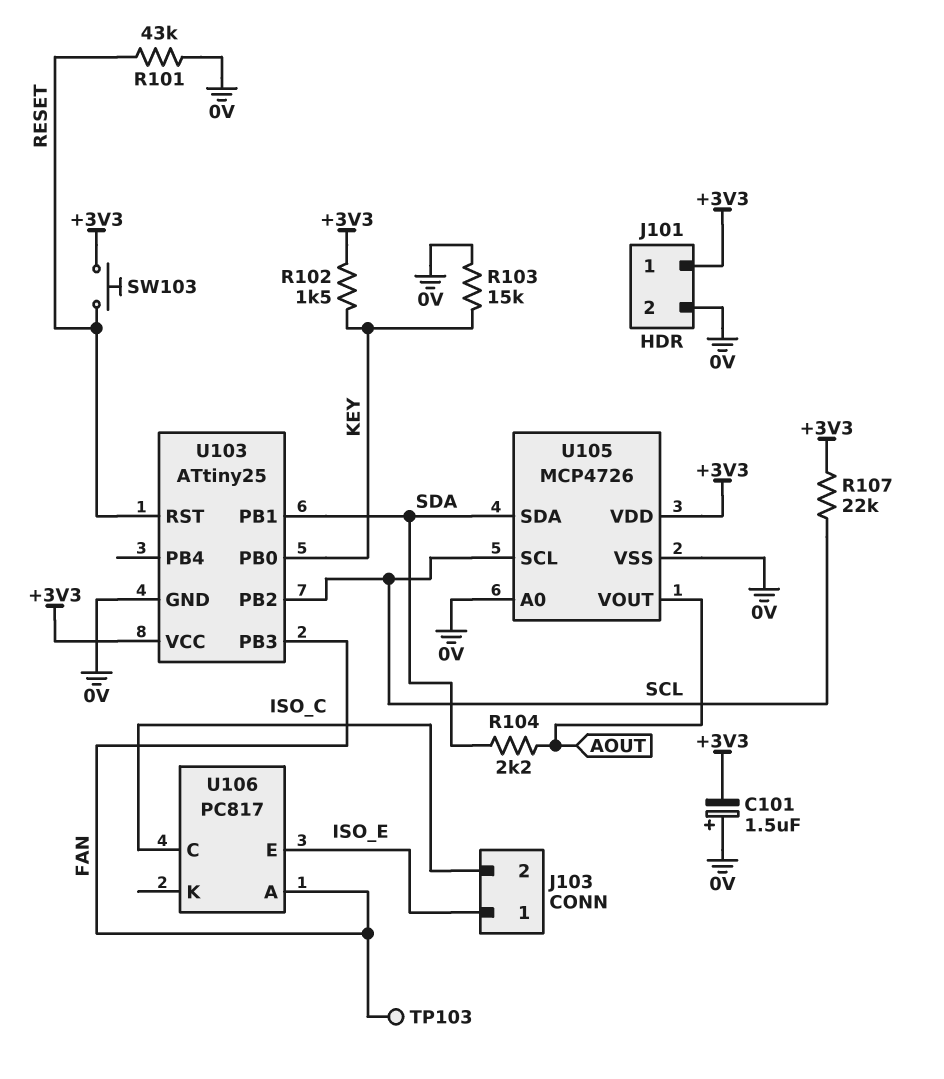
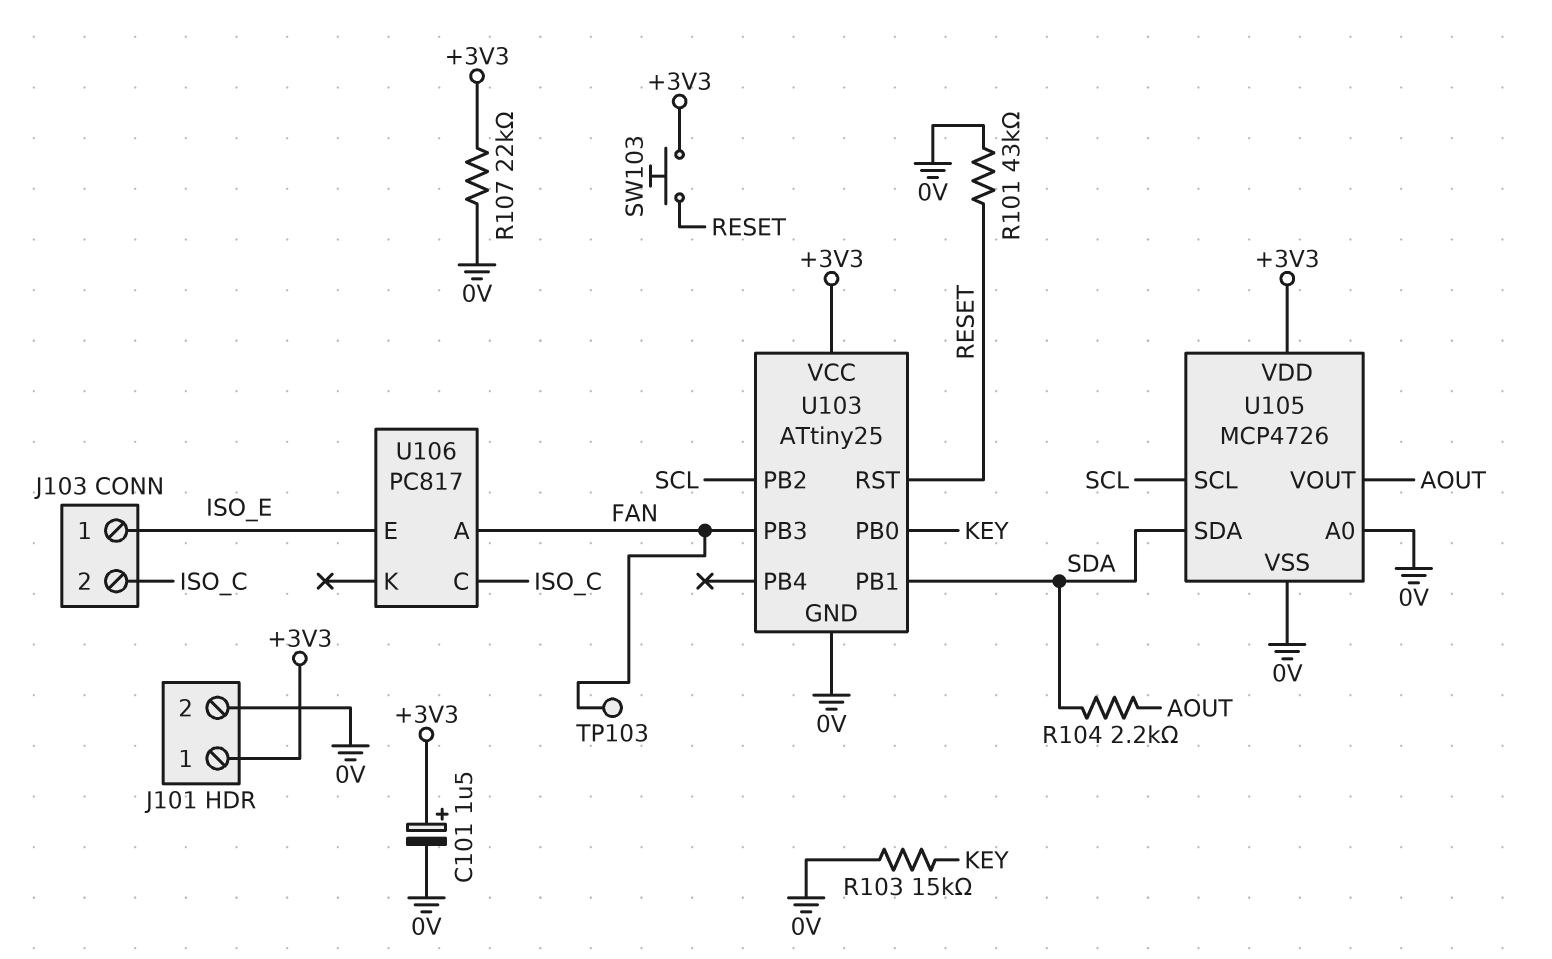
C101: 1.5uF (plus 0V, minus +3V3) -> 1.5uF (plus +3V3, minus 0V)
R102: 1.5k (+3V3, KEY) -> none
R107: 22k (+3V3, SCL) -> 22k (+3V3, 0V)

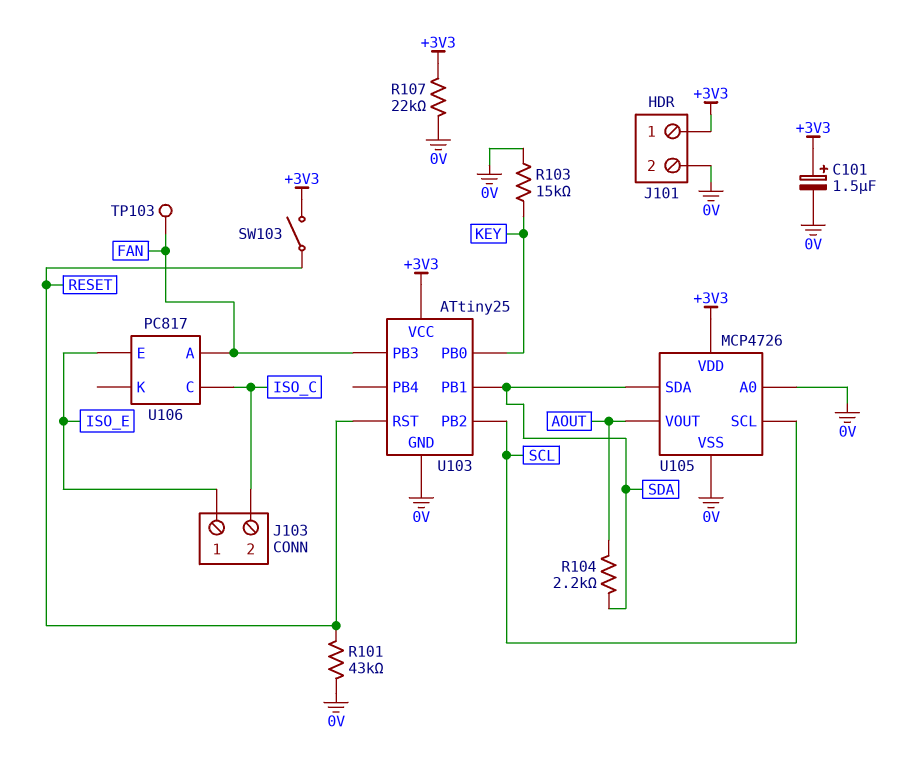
SW103: button (+3V3, RESET) -> switch (+3V3, RESET)

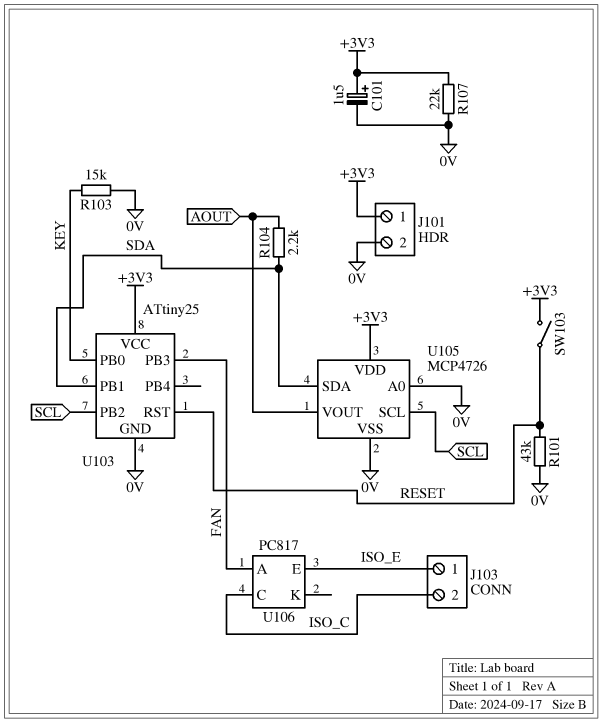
TP103: test point (FAN) -> none

